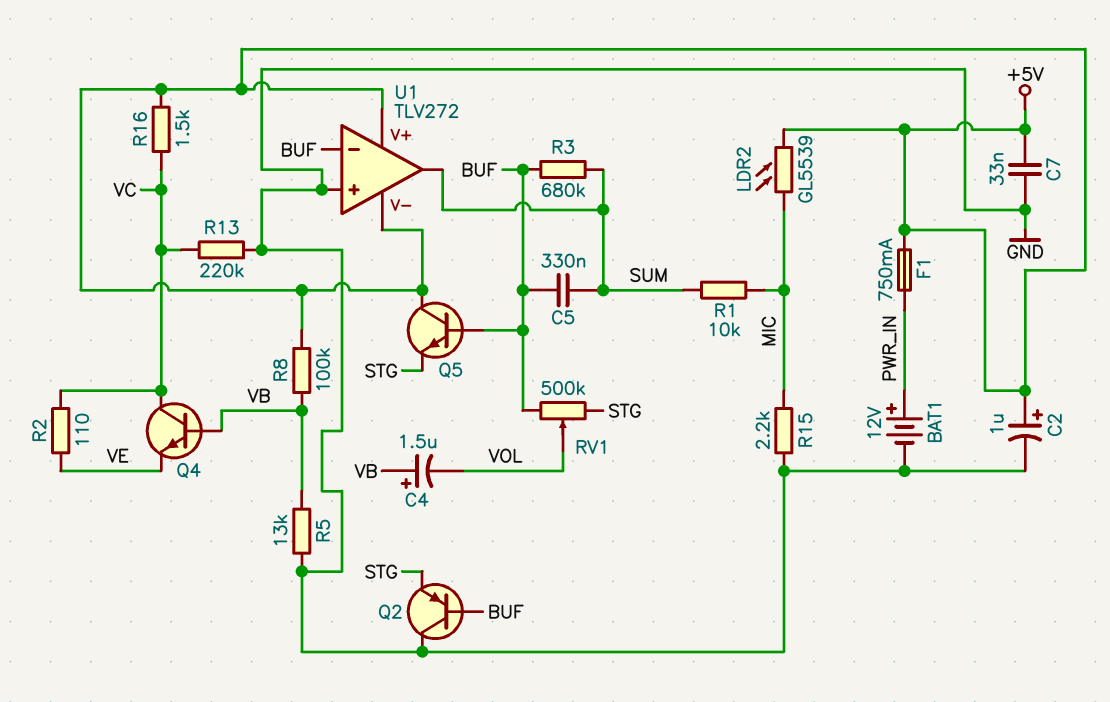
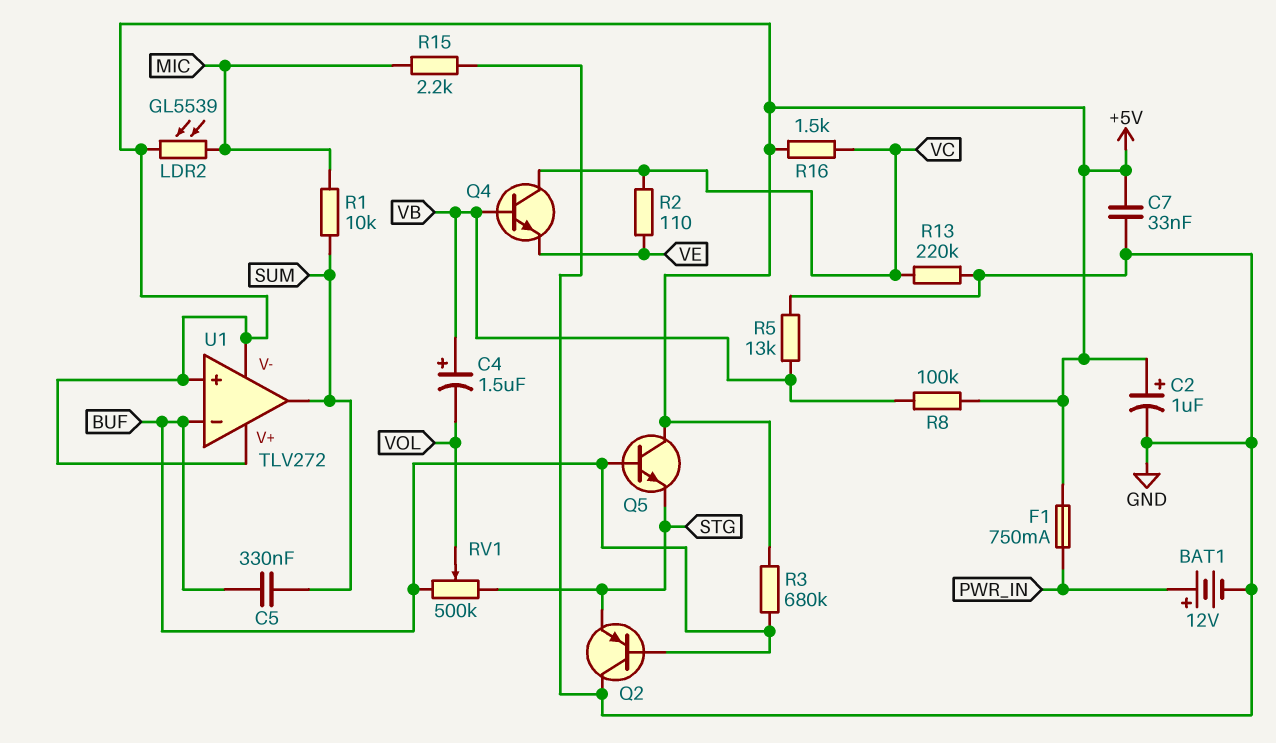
R3: 680k (BUF, SUM) -> 680k (+5V, BUF)
U1 pin in+: GND -> +5V

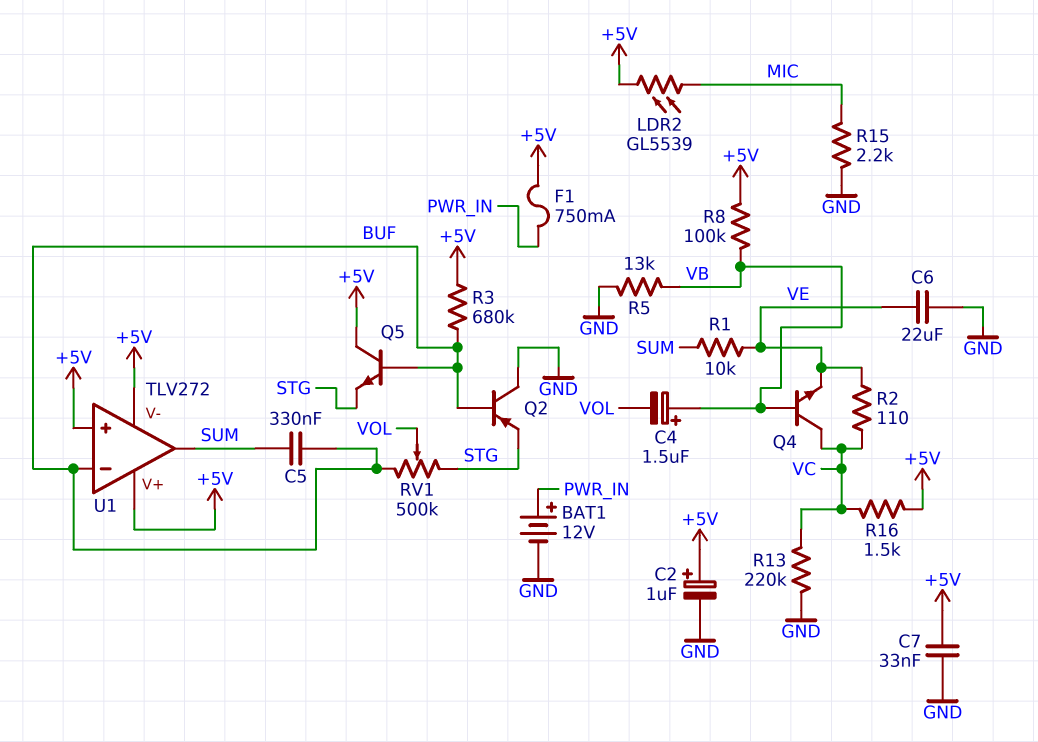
C6: none -> 22uF (GND, VE)
R1: 10k (MIC, SUM) -> 10k (SUM, VE)

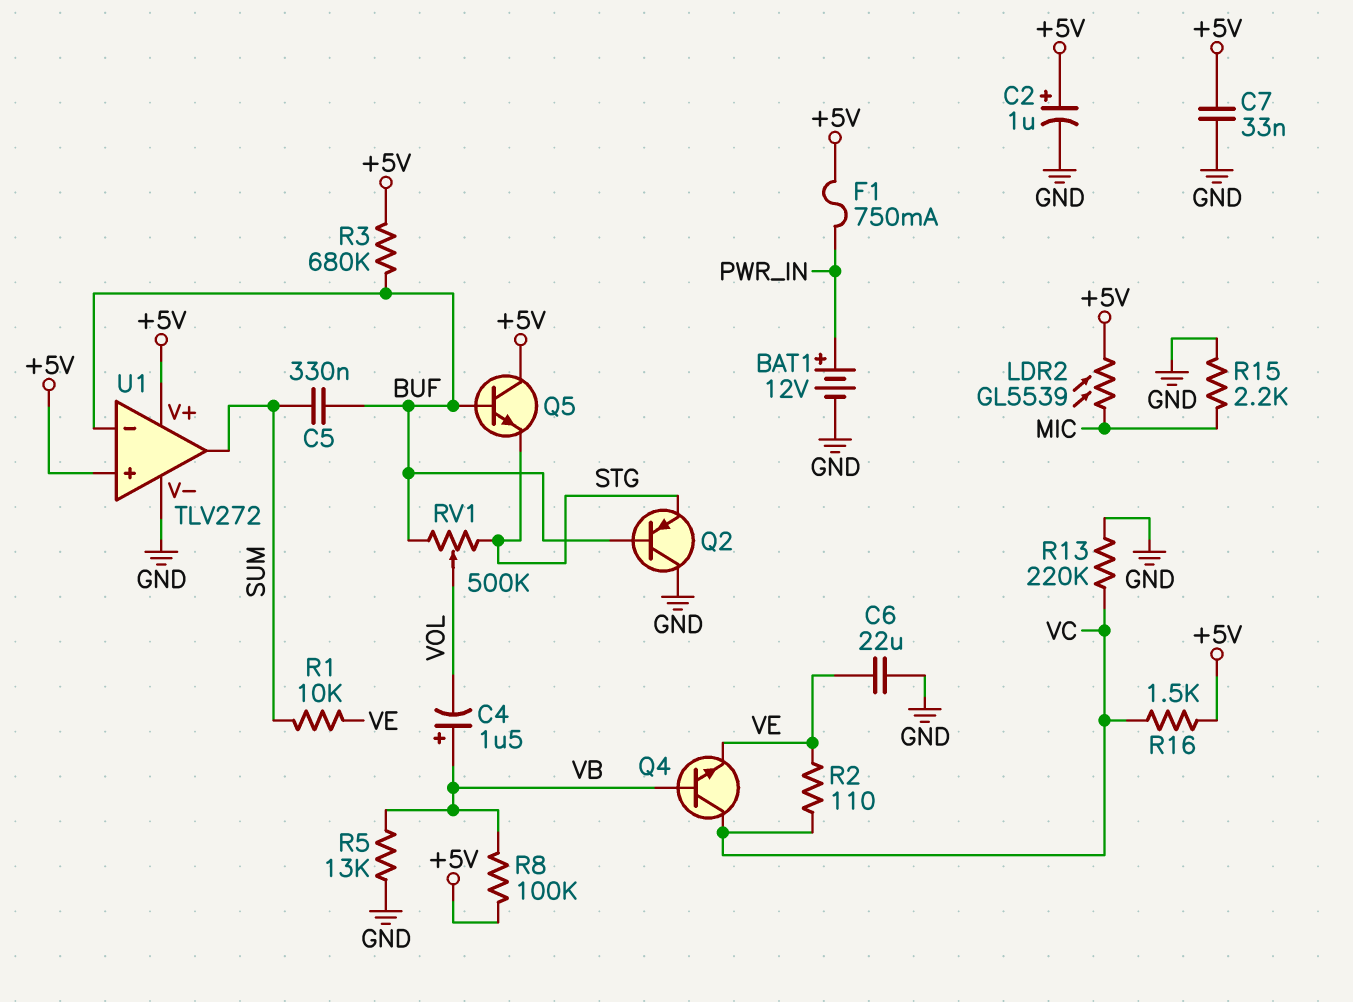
U1 pin V-: +5V -> GND

